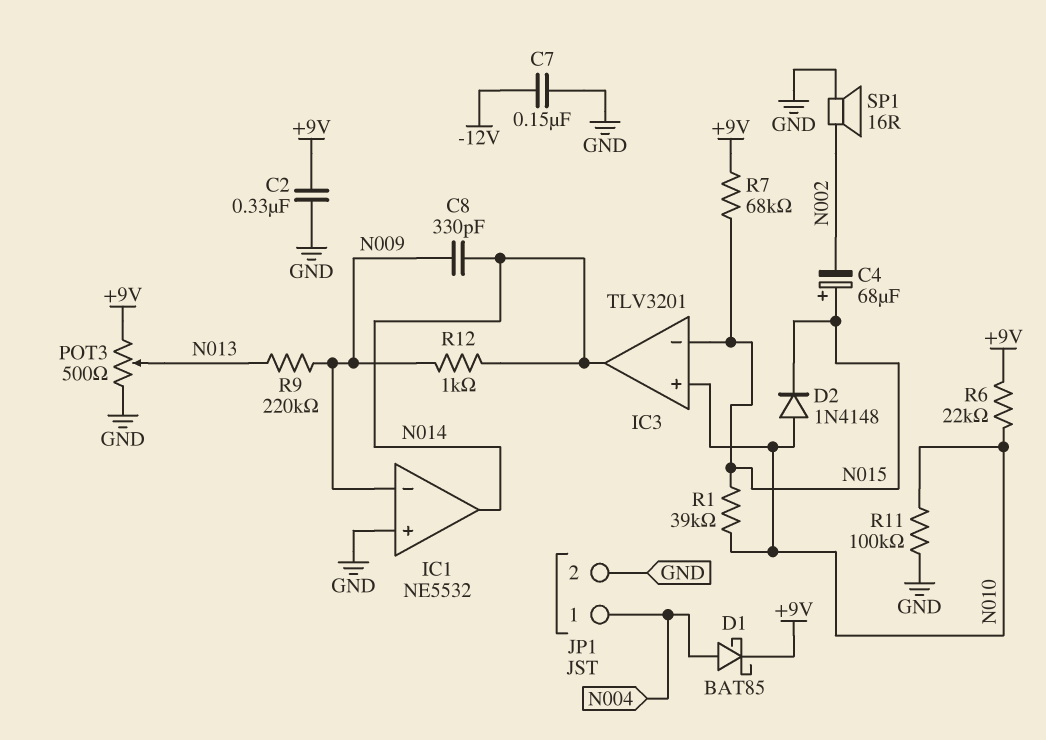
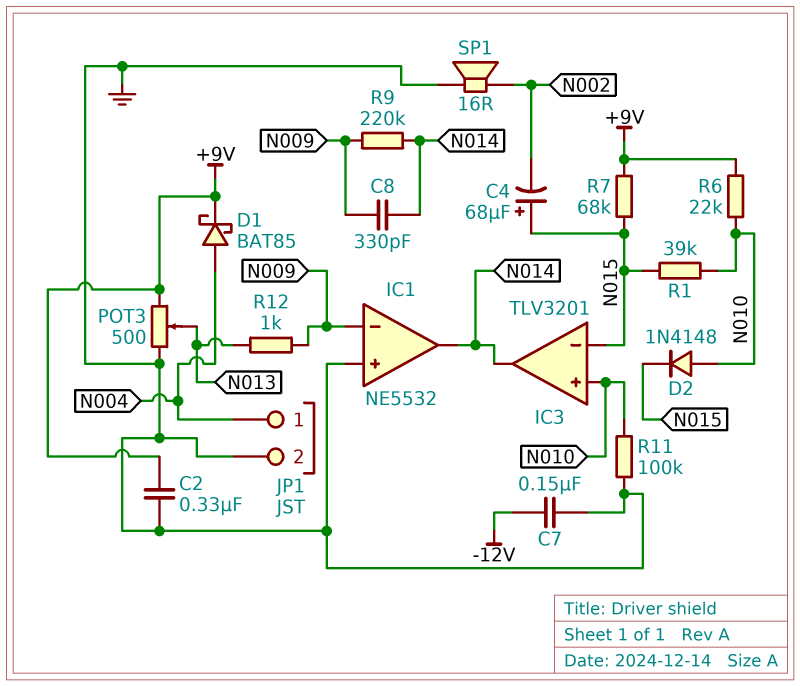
R9: 220k (N009, N013) -> 220k (N009, N014)
R12: 1k (N009, N014) -> 1k (N009, N013)

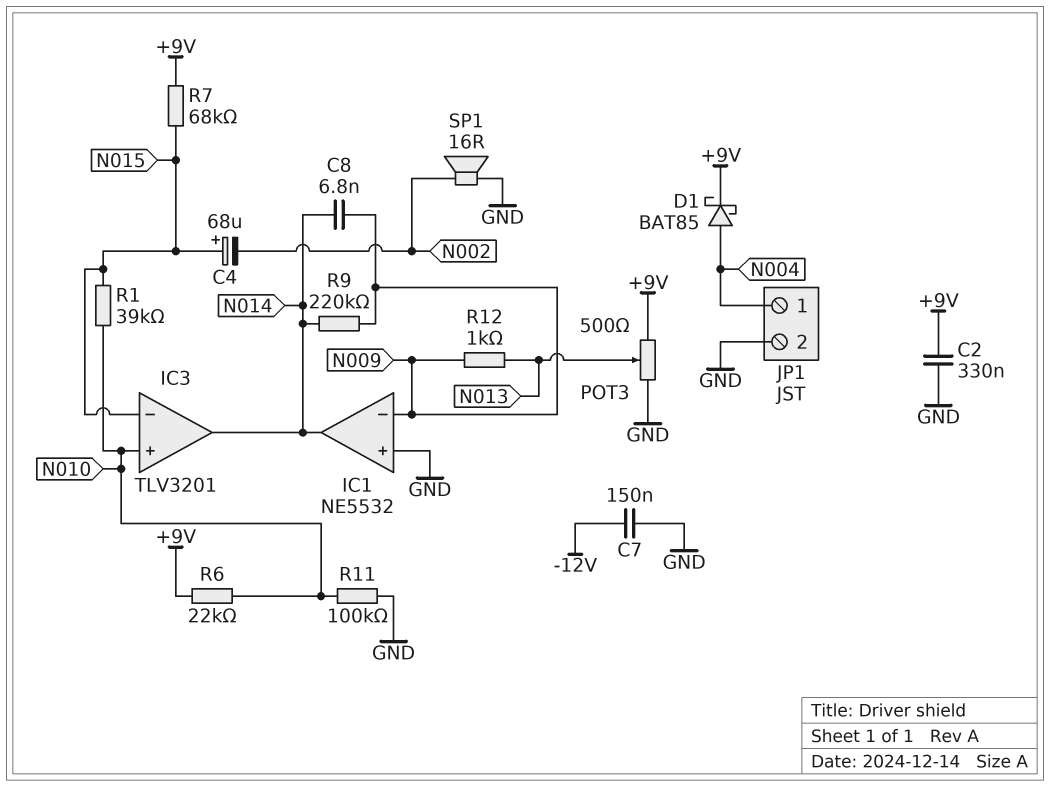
C8: 330pF (N009, N014) -> 6.8nF (N009, N014)
D2: diode 1N4148 (A N010, K N015) -> none

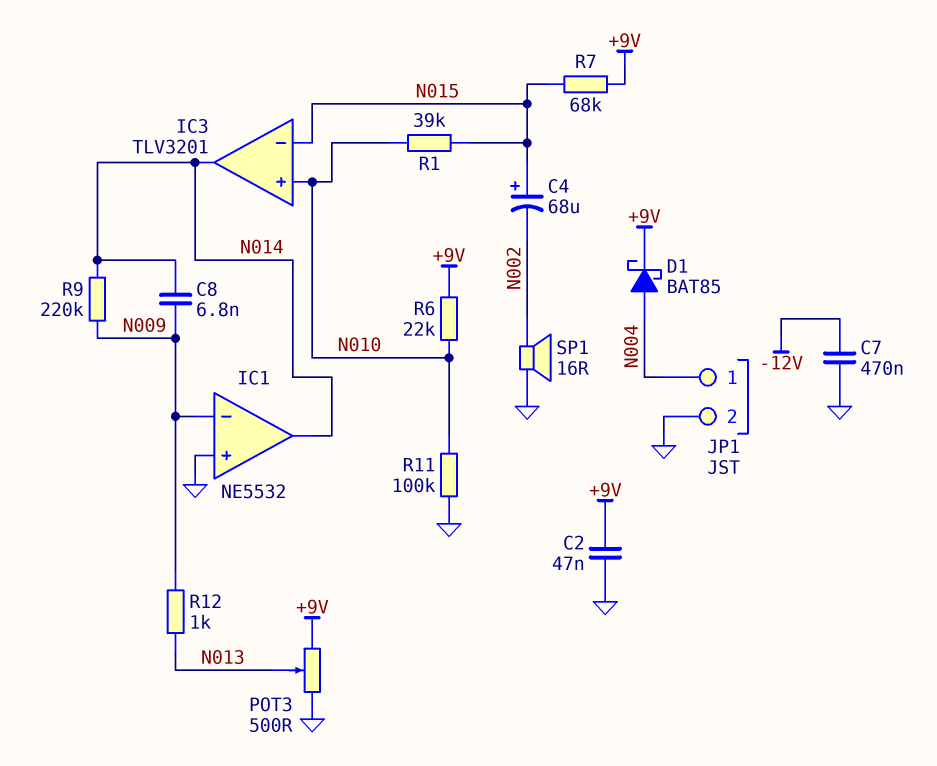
C2: 330nF (+9V, GND) -> 47nF (+9V, GND)
C7: 150nF (-12V, GND) -> 470nF (-12V, GND)

